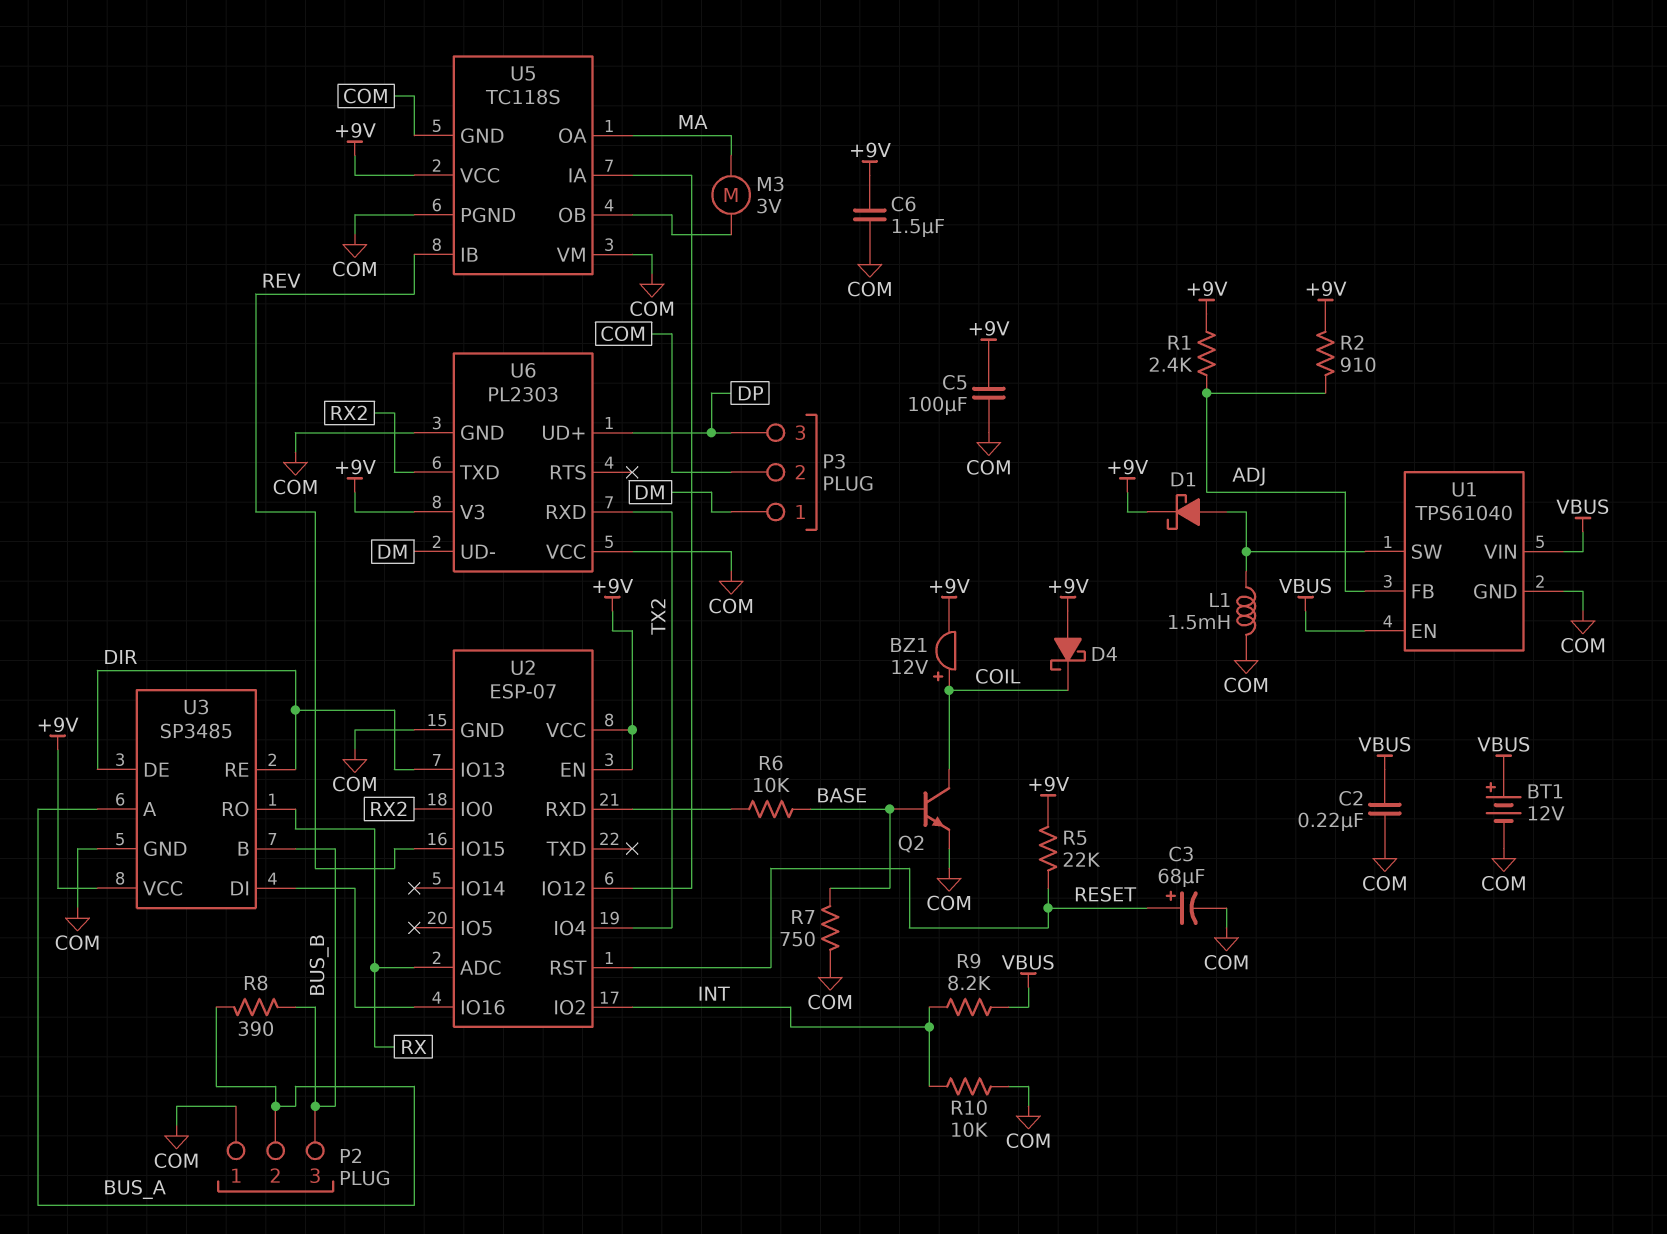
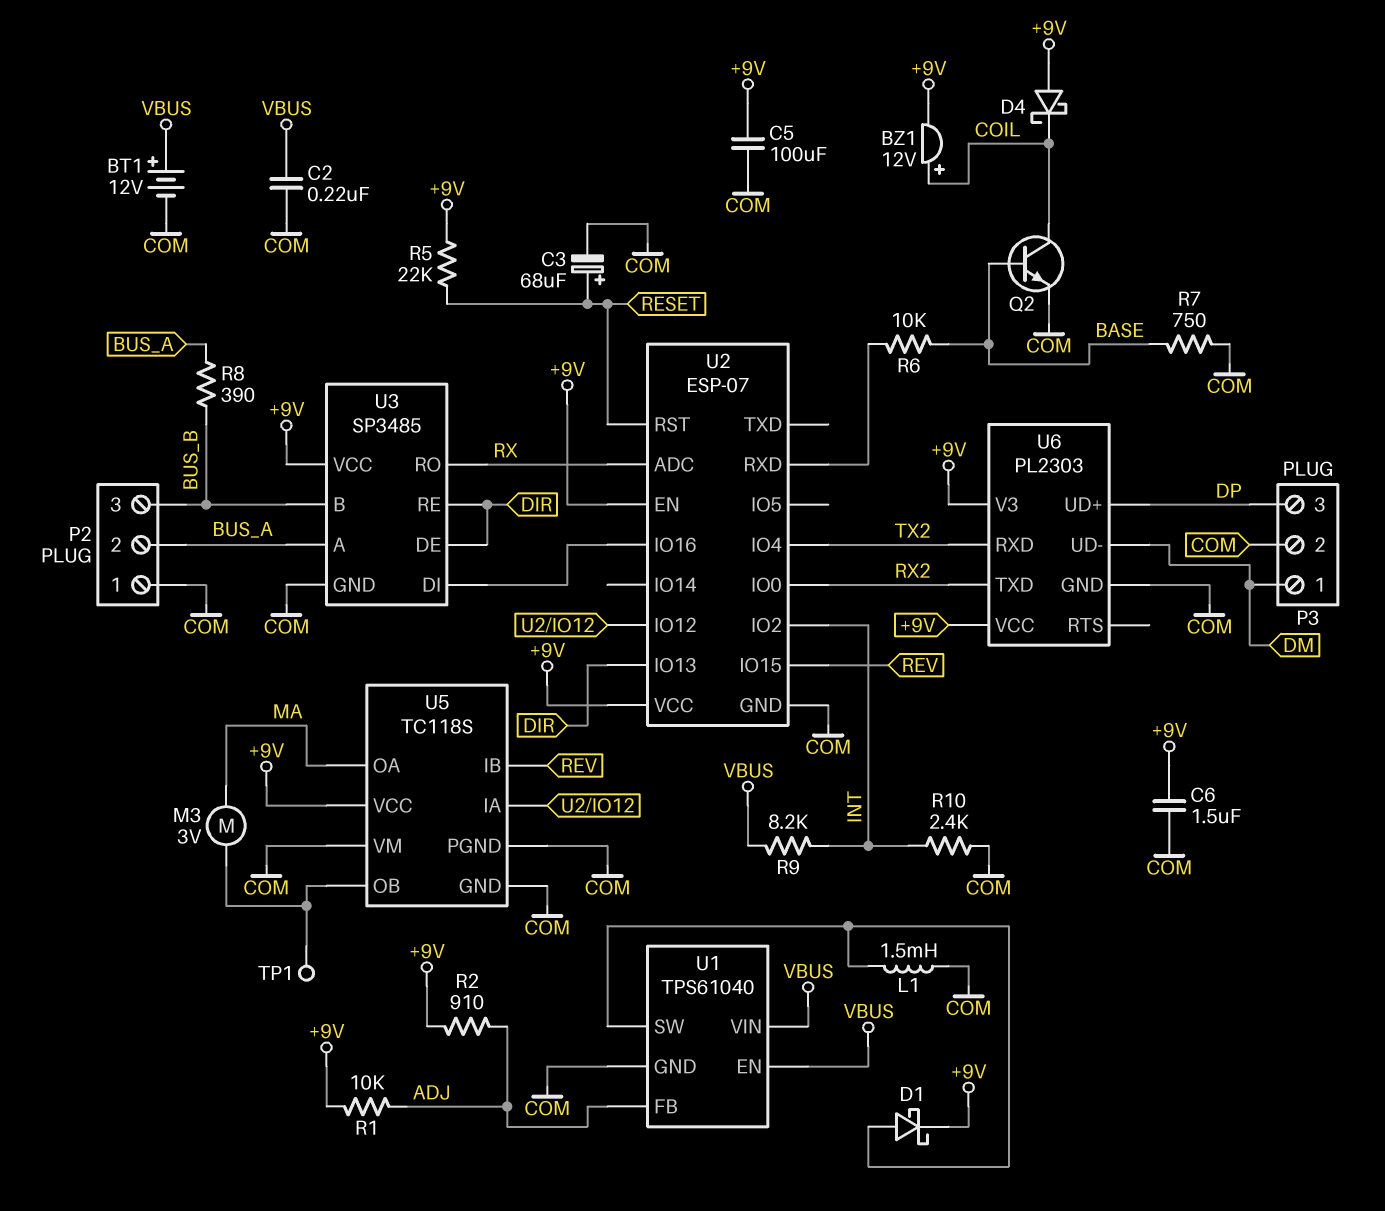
R1: 2.4k (+9V, ADJ) -> 10k (+9V, ADJ)
R10: 10k (COM, INT) -> 2.4k (COM, INT)
TP1: none -> test point (U5/OB)
U6 pin VCC: COM -> +9V

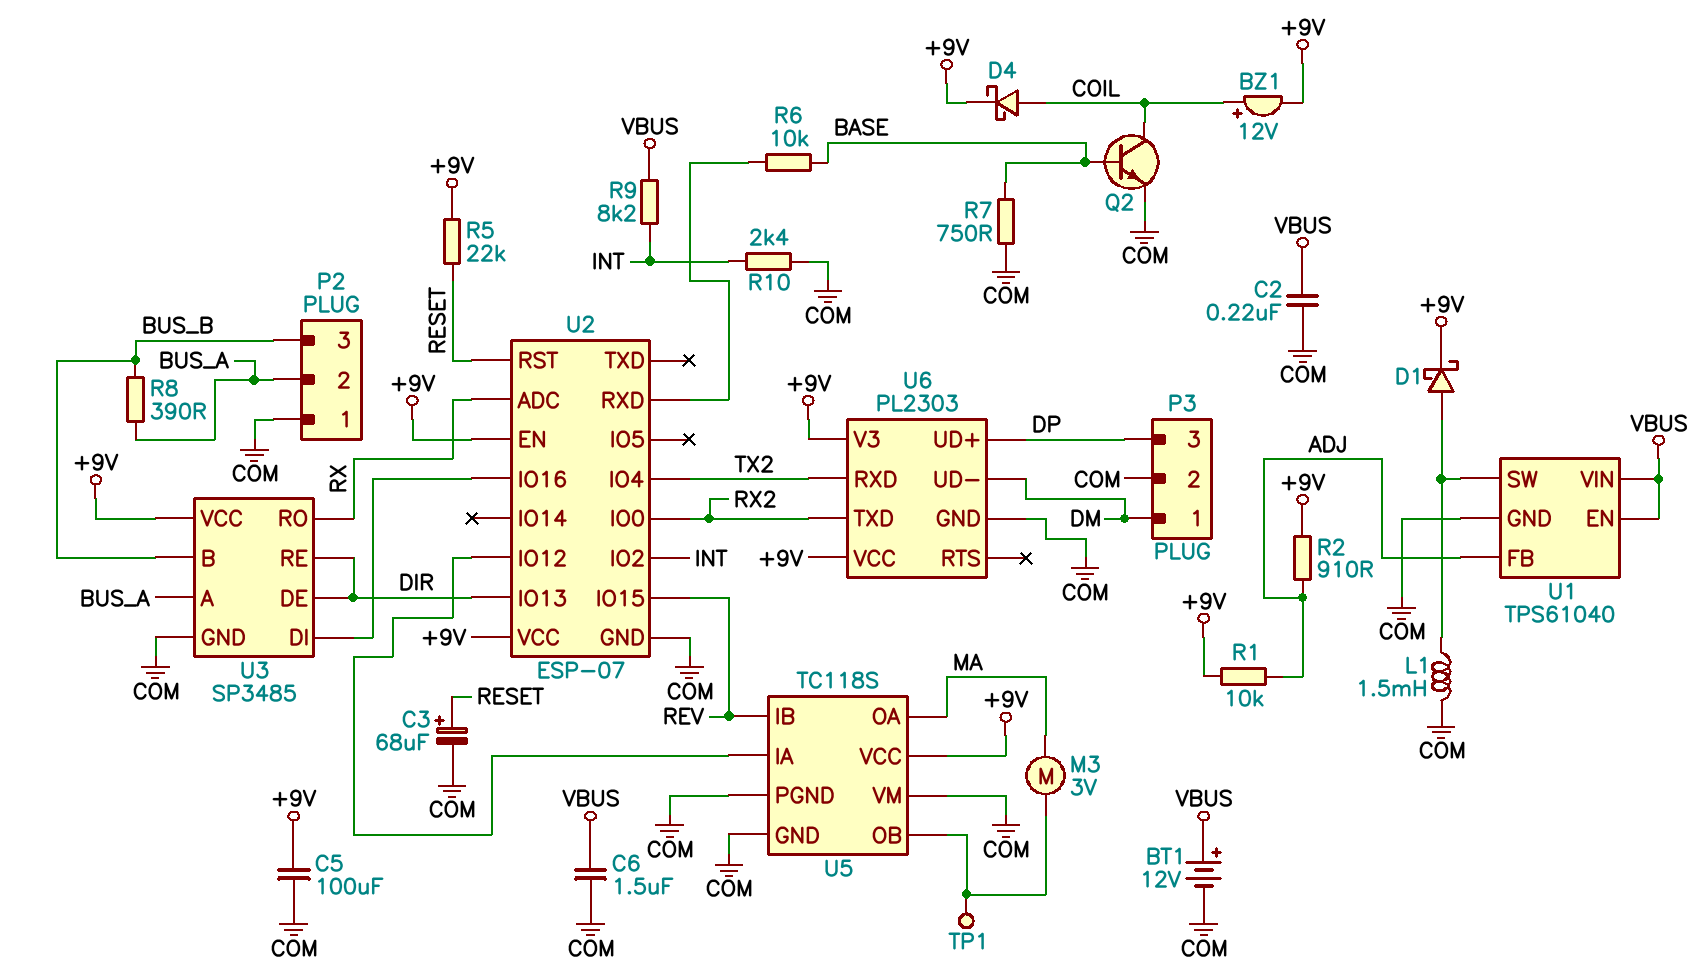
C6: 1.5uF (+9V, COM) -> 1.5uF (COM, VBUS)
D4: schottky (A +9V, K COIL) -> schottky (A COIL, K +9V)

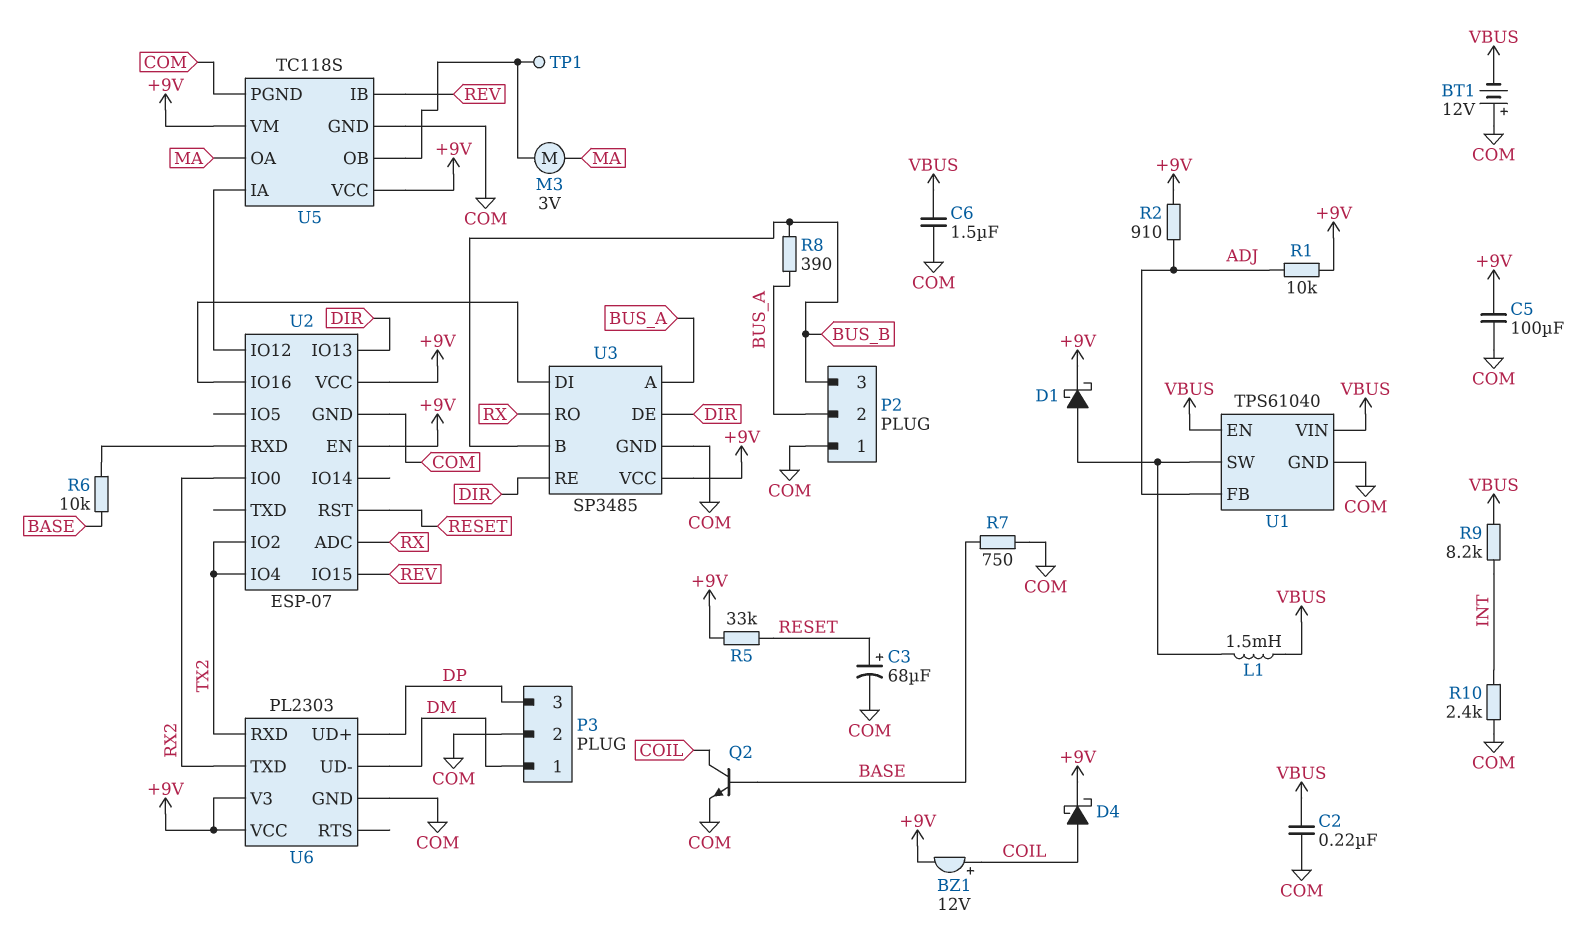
BT1: 12V (plus VBUS, minus COM) -> 12V (plus COM, minus VBUS)
L1: 1.5mH (COM, U1/SW) -> 1.5mH (U1/SW, VBUS)
R5: 22k (+9V, RESET) -> 33k (+9V, RESET)
U2 pin IO2: INT -> TX2
U5 pin VM: COM -> +9V

